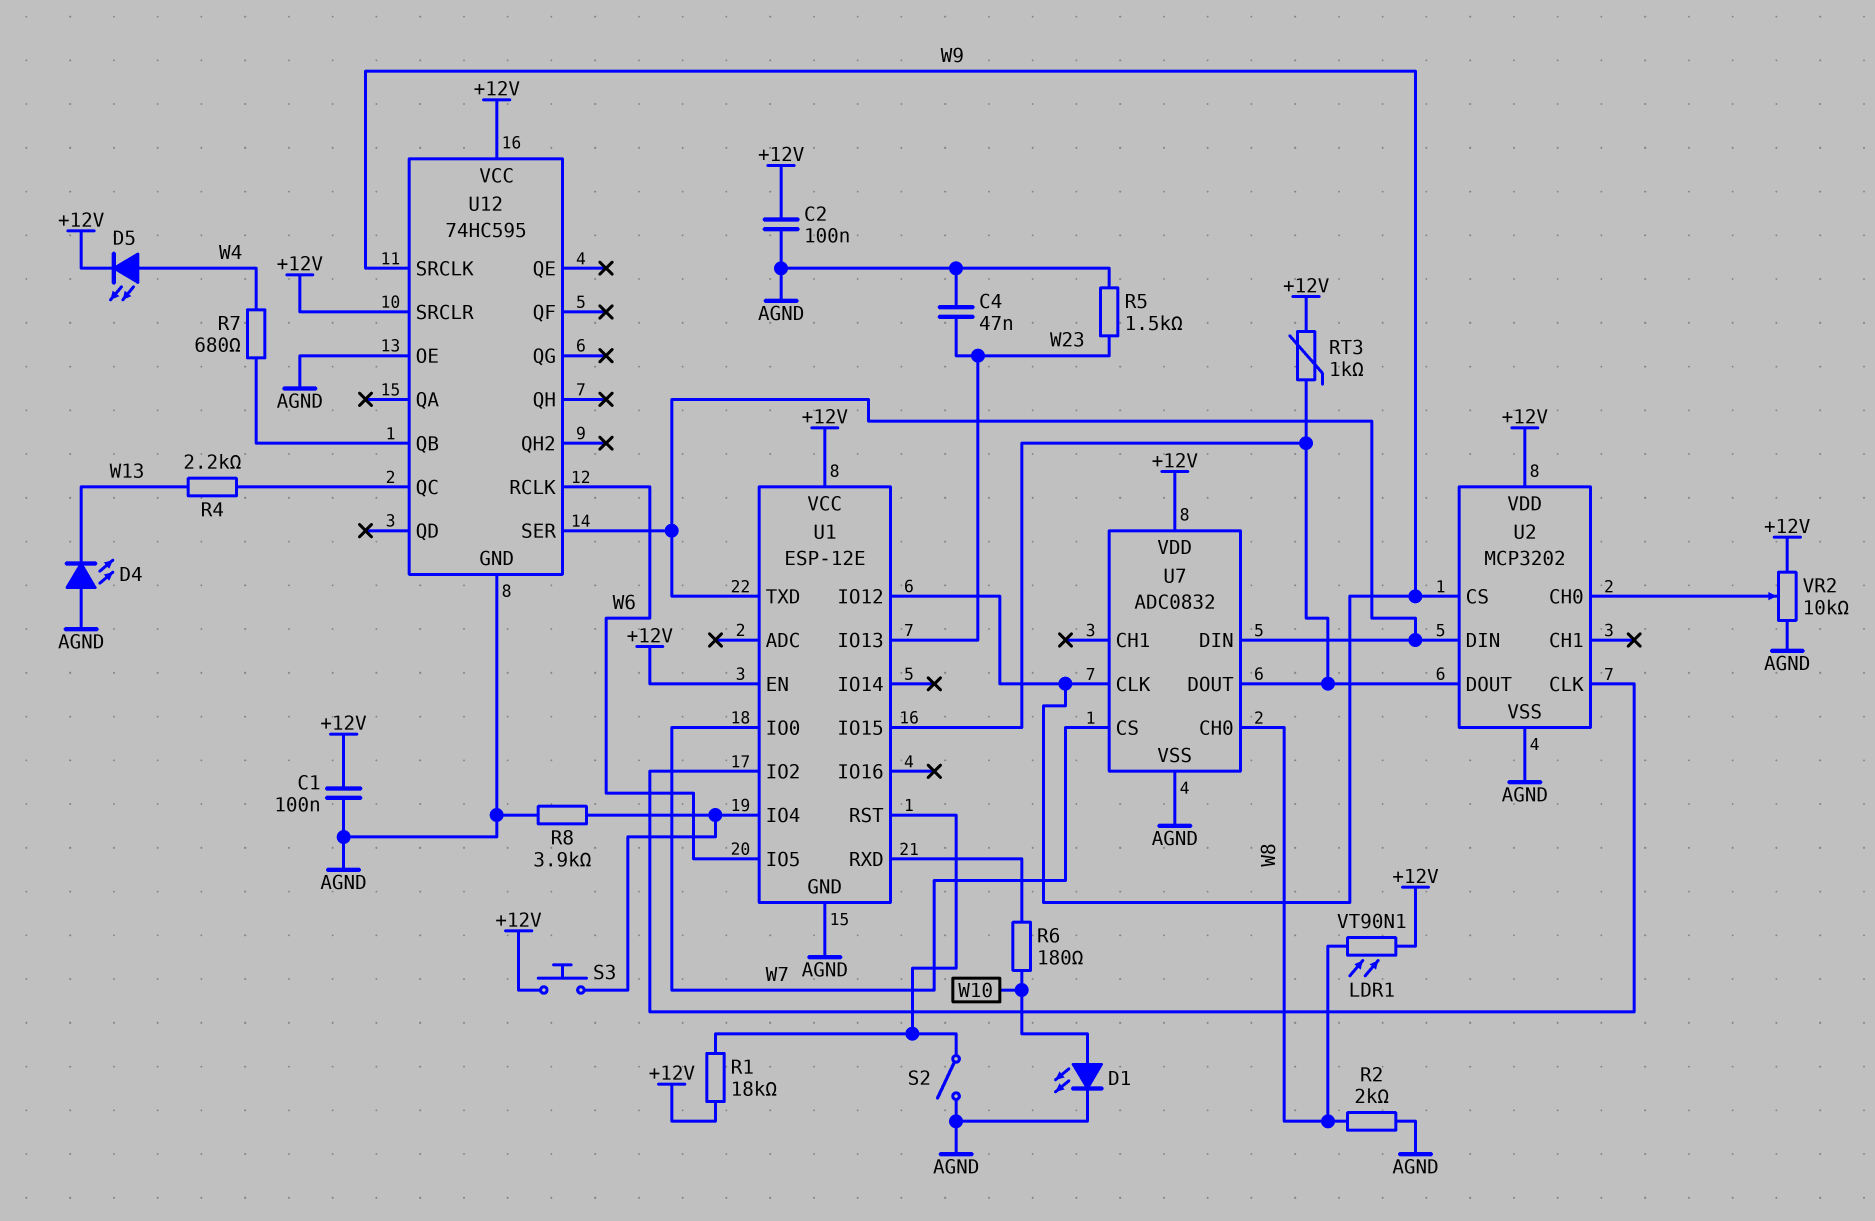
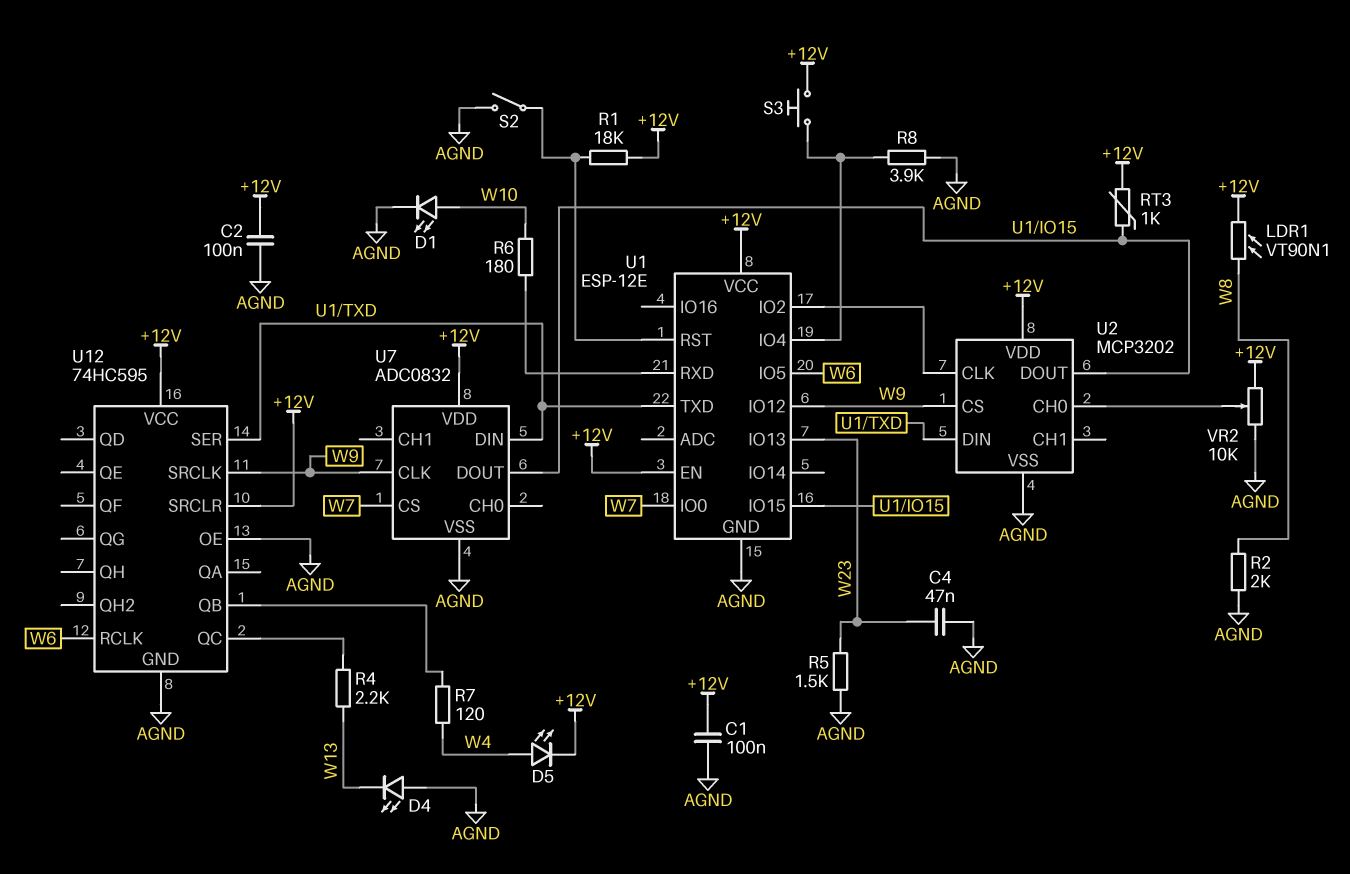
R7: 680 (U12/QB, W4) -> 120 (U12/QB, W4)
U7 pin CH0: W8 -> none

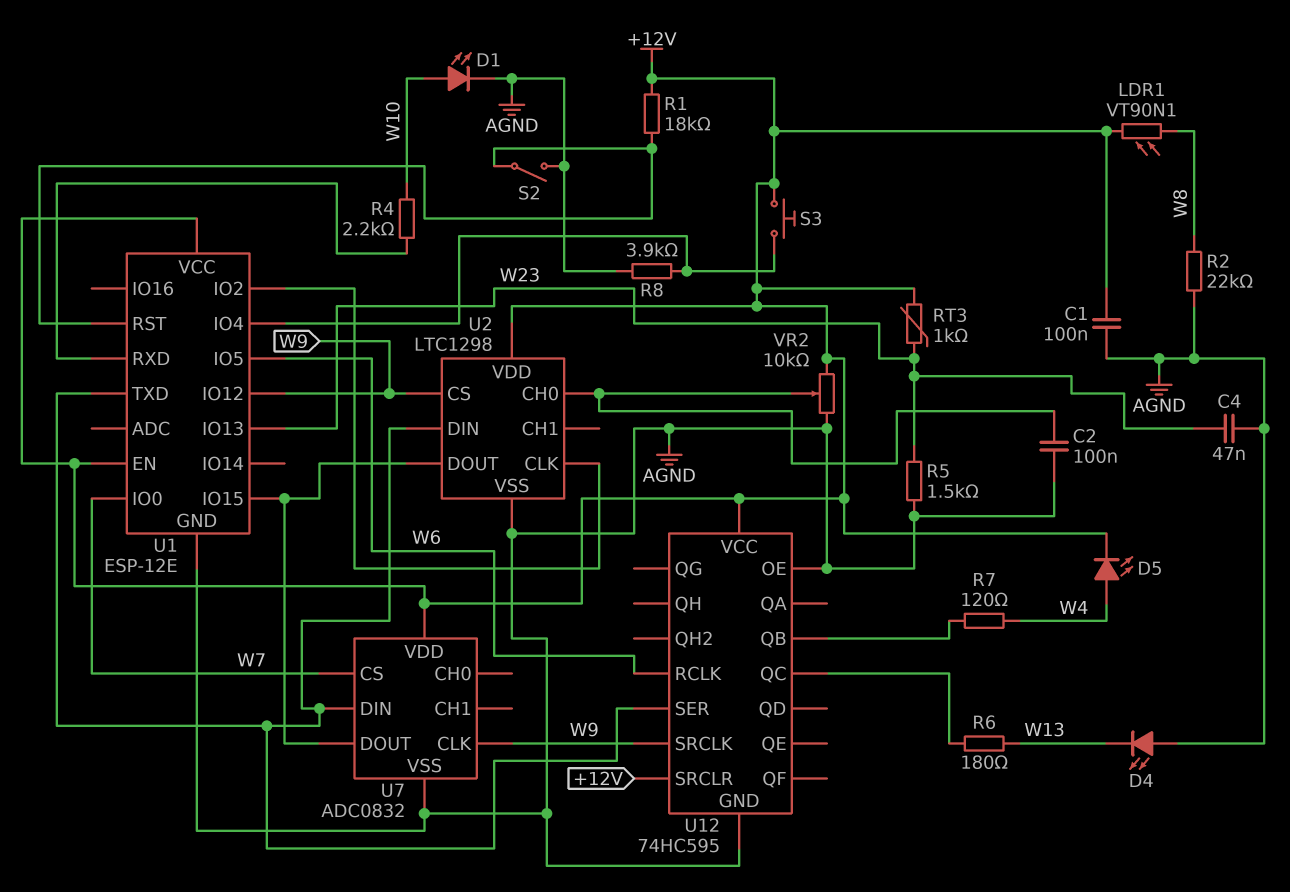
C2: 100nF (+12V, AGND) -> 100nF (AGND, U2/CH0)
R2: 2k (AGND, W8) -> 22k (AGND, W8)
R4: 2.2k (U12/QC, W13) -> 2.2k (U1/RXD, W10)
R6: 180 (U1/RXD, W10) -> 180 (U12/QC, W13)
RT3: 1k (+12V, U1/IO15) -> 1k (+12V, W23)
U2: MCP3202 -> LTC1298

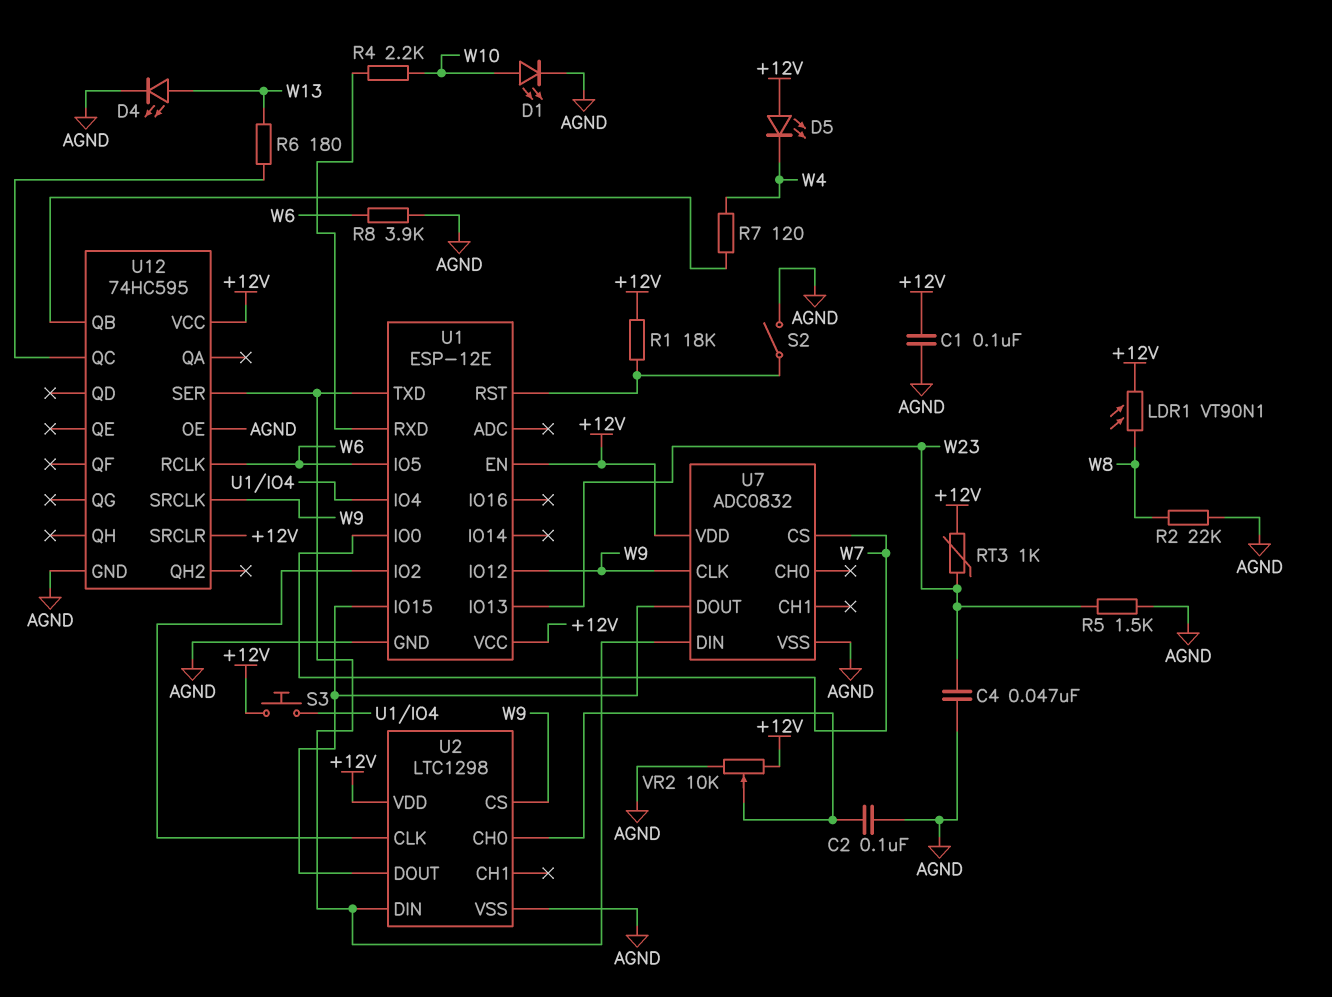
D4: LED (A AGND, K W13) -> LED (A W13, K AGND)
D5: LED (A W4, K +12V) -> LED (A +12V, K W4)
R8: 3.9k (AGND, U1/IO4) -> 3.9k (AGND, W6)

